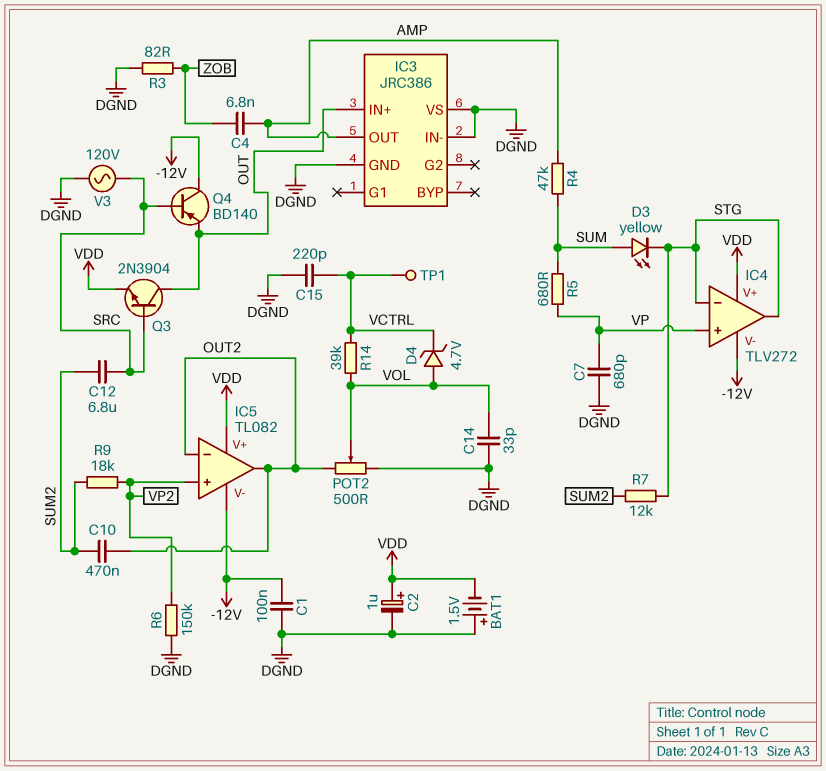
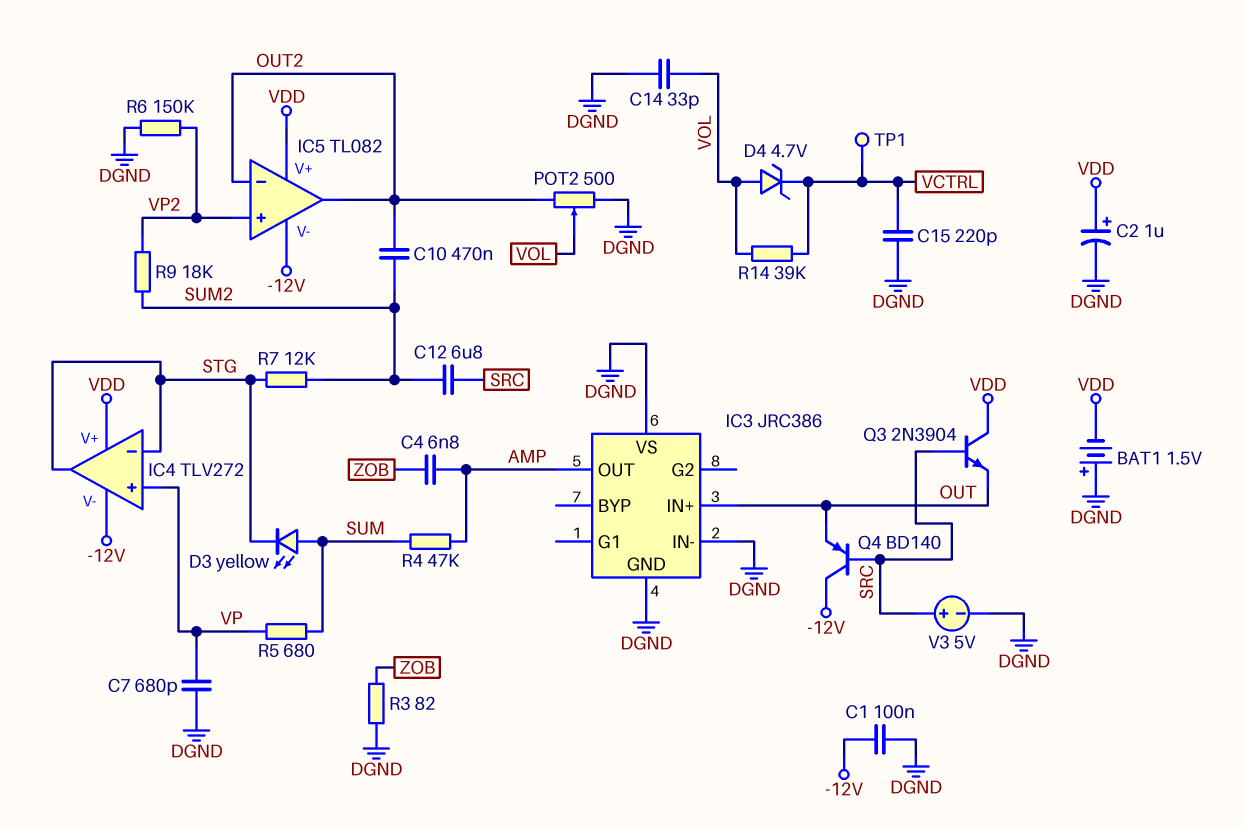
Q3: NPN 2N3904 (B SRC, C OUT, E VDD) -> NPN 2N3904 (B SRC, C VDD, E OUT)
V3: AC 120V (DGND, SRC) -> 5V (plus SRC, minus DGND)

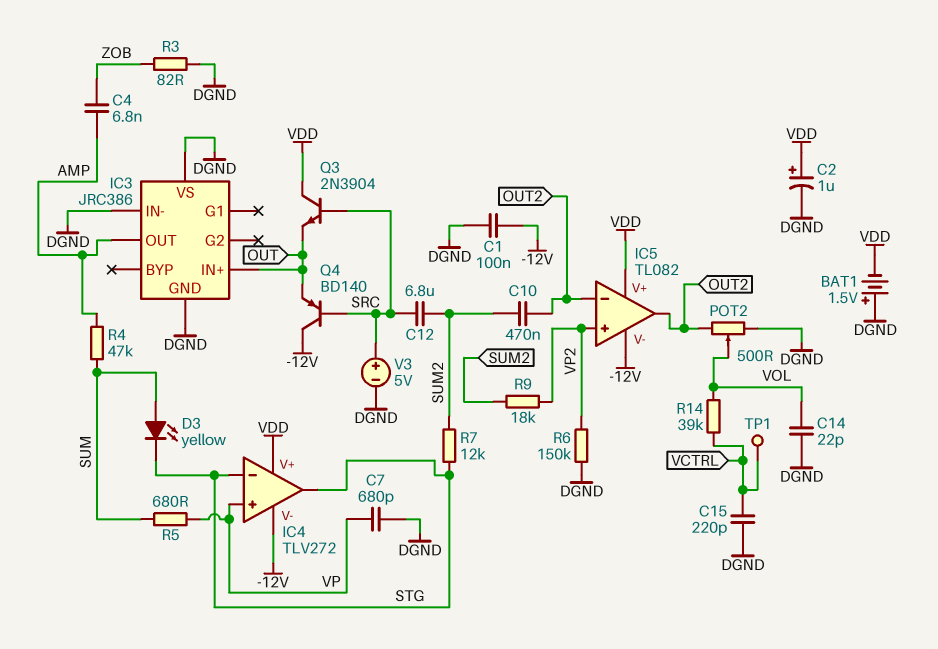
C14: 33pF (DGND, VOL) -> 22pF (DGND, VOL)
D4: zener 4.7V (A VOL, K VCTRL) -> none

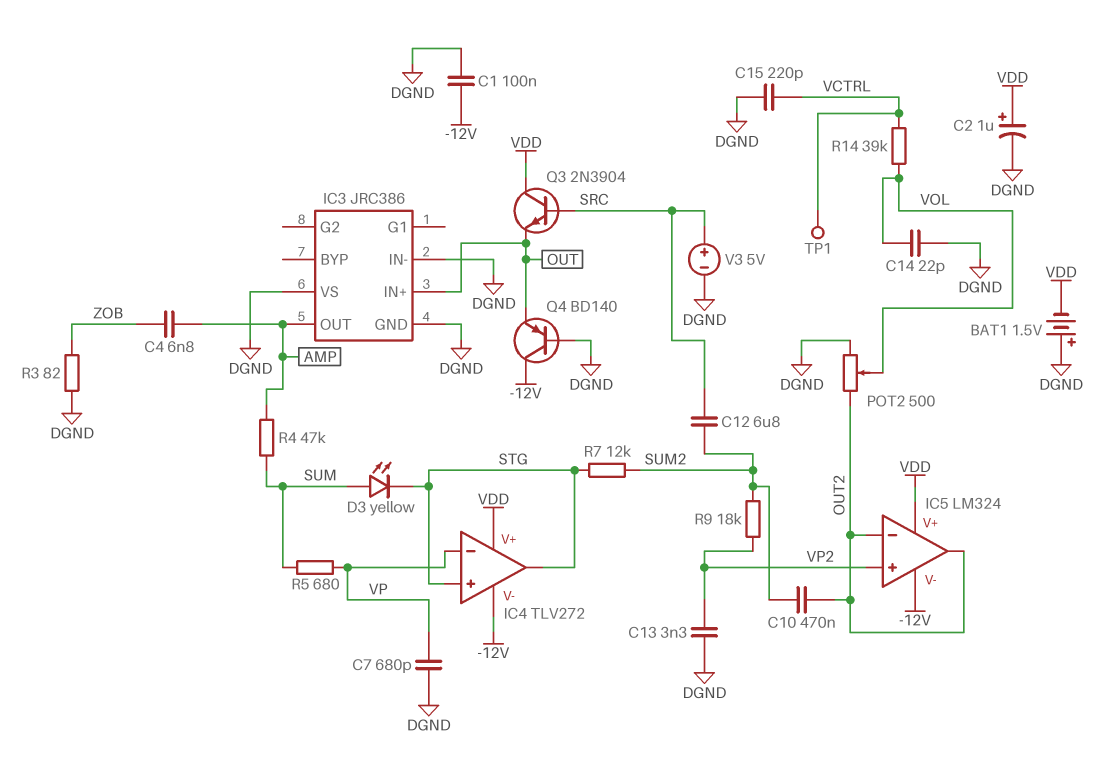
C13: none -> 3.3nF (DGND, VP2)
IC4 pin in+: VP -> STG
IC4 pin in-: STG -> VP
IC5: TL082 -> LM324
Q4: PNP BD140 (B SRC, C -12V, E OUT) -> PNP BD140 (B DGND, C -12V, E OUT)
R6: 150k (DGND, VP2) -> none

